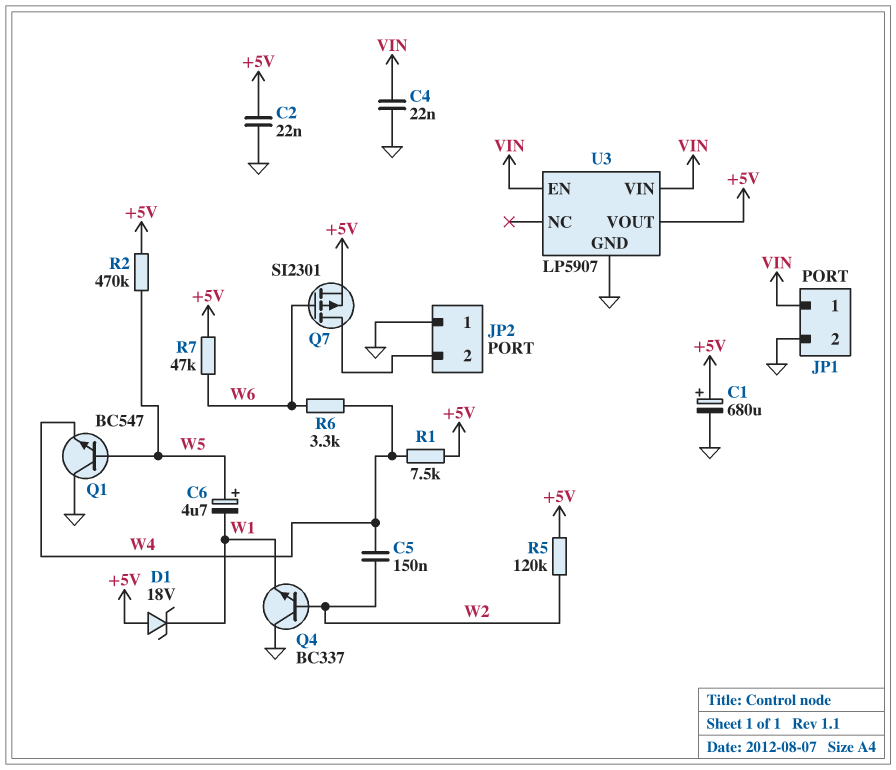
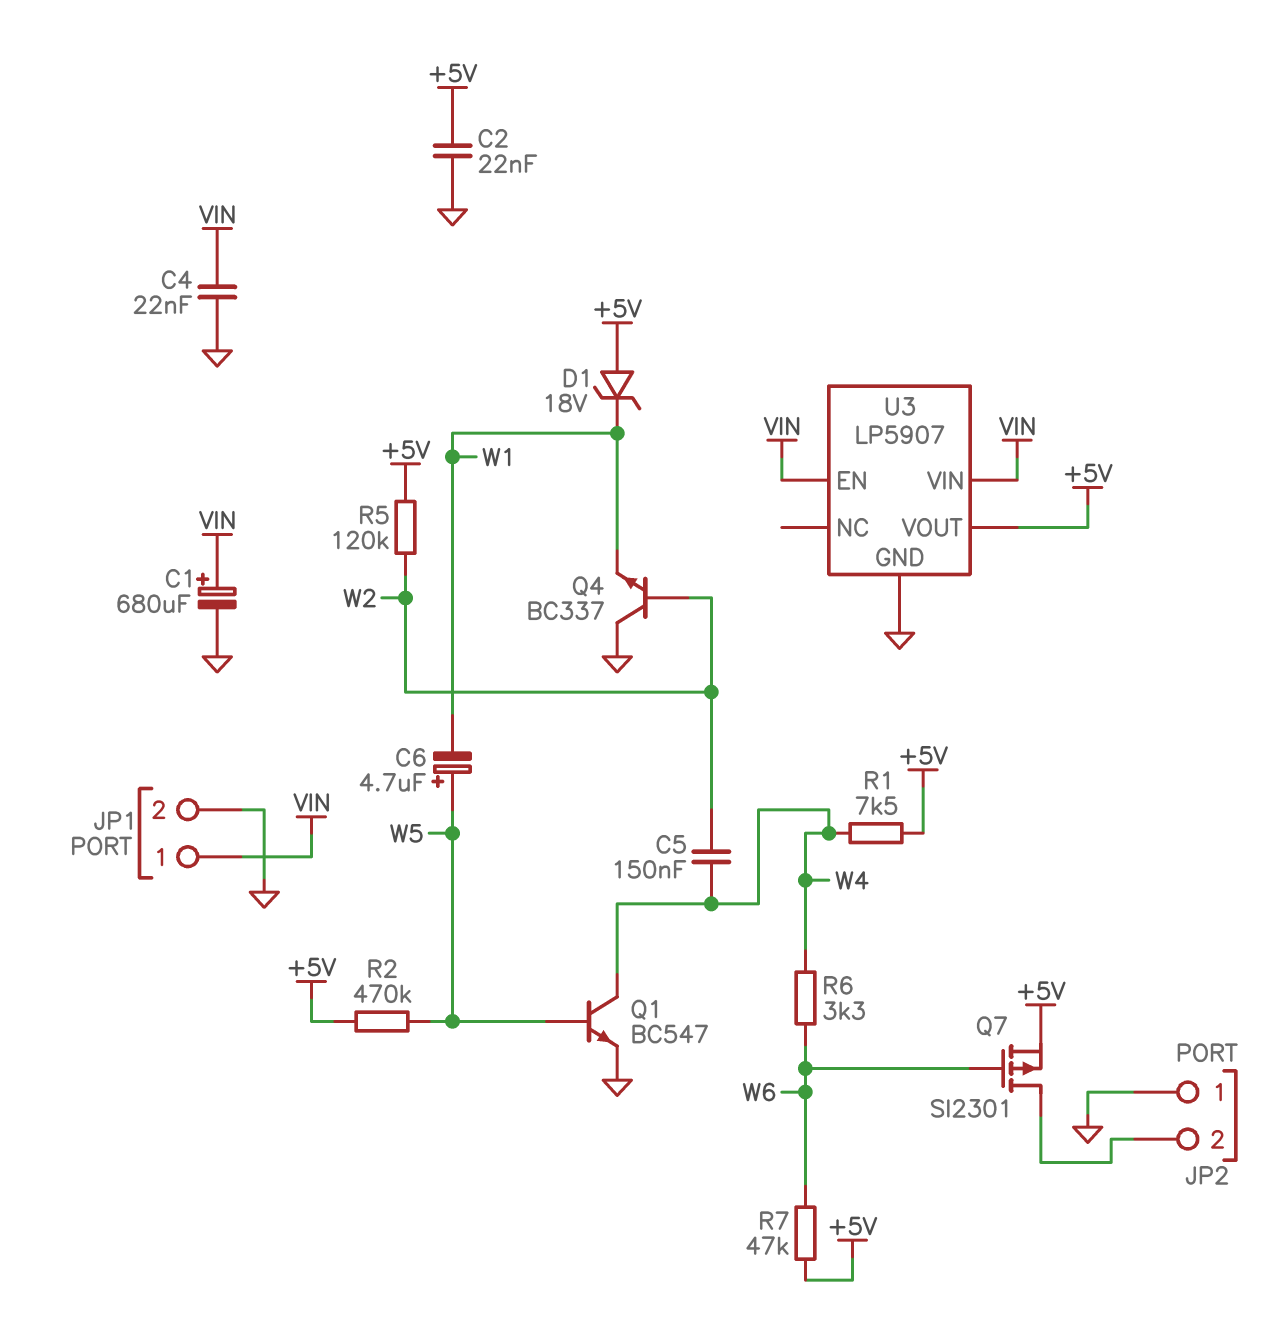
C1: 680uF (plus +5V, minus GND) -> 680uF (plus VIN, minus GND)
Q1: NPN BC547 (B W5, C GND, E W4) -> NPN BC547 (B W5, C W4, E GND)

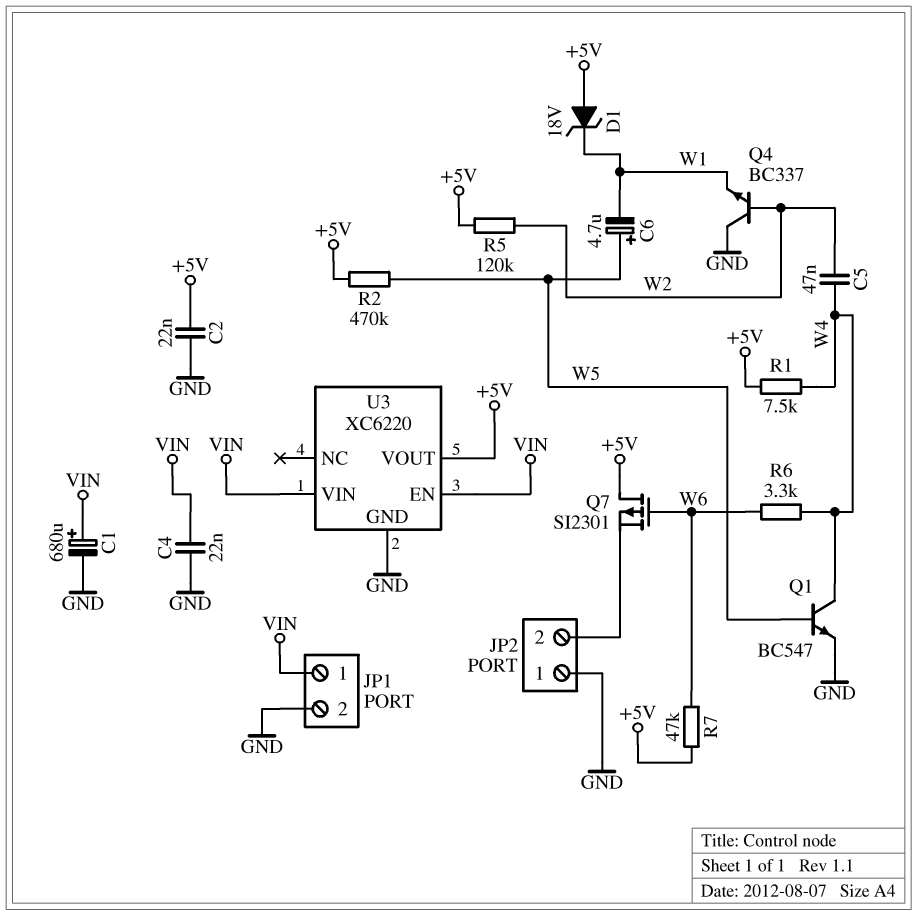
C5: 150nF (W2, W4) -> 47nF (W2, W4)
Q7: PMOS SI2301 (G W6, D JP2/2, S +5V) -> PMOS SI2301 (G W6, D +5V, S JP2/2)
U3: LP5907 -> XC6220

